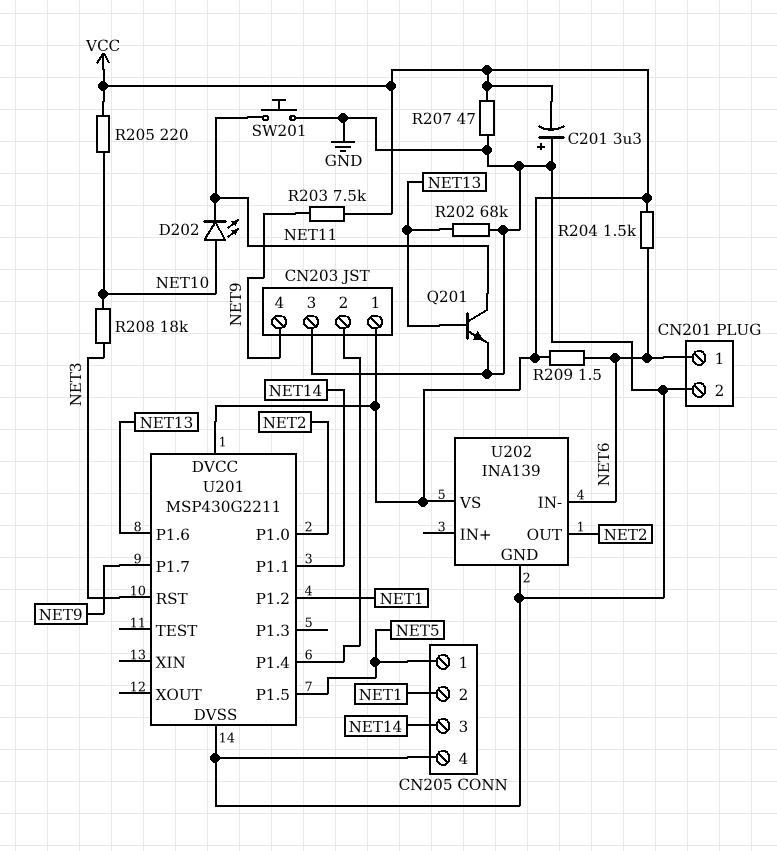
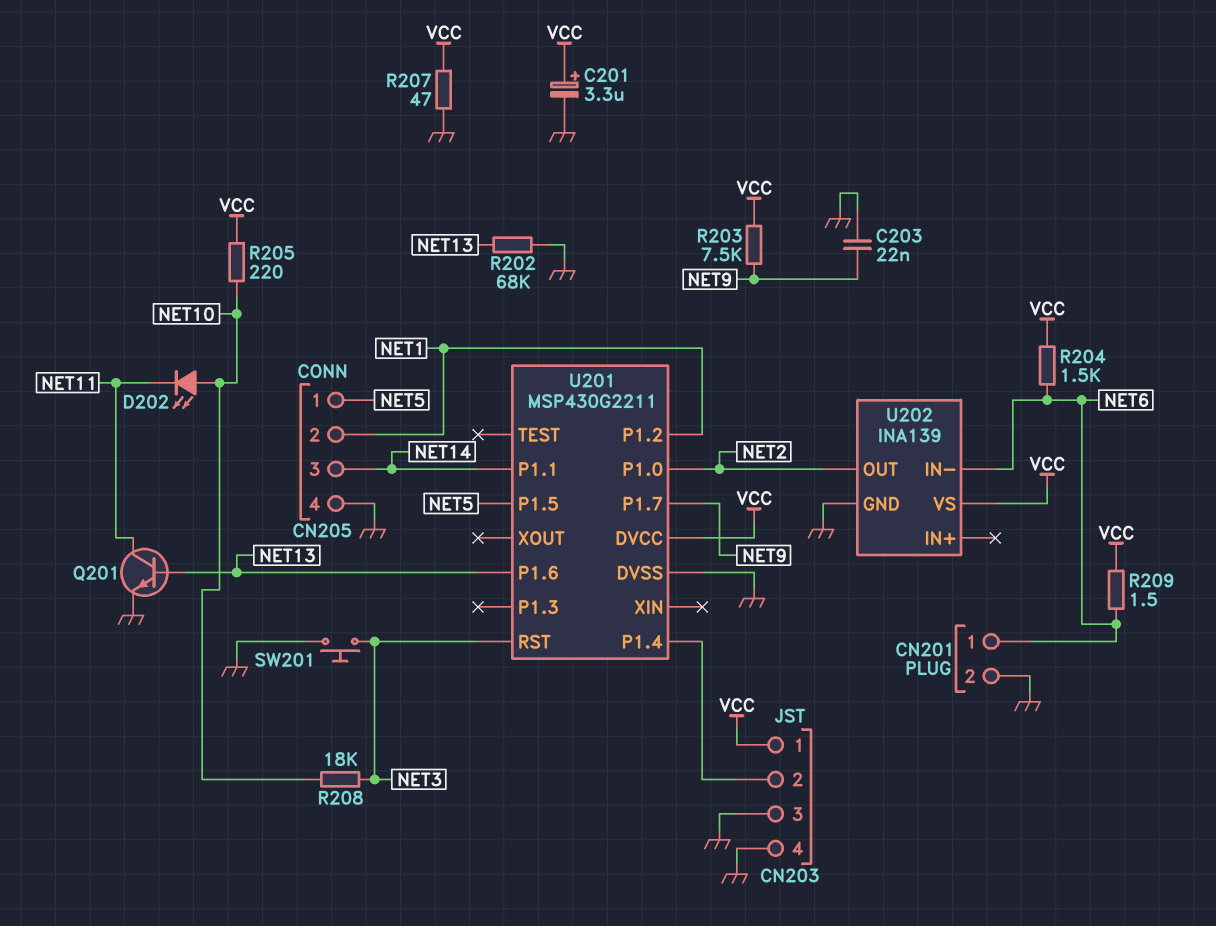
C201: 3.3uF (plus GND, minus VCC) -> 3.3uF (plus VCC, minus GND)
C203: none -> 22nF (GND, NET9)
CN203 pin 4: NET9 -> GND
SW201: button (GND, NET11) -> button (GND, NET3)

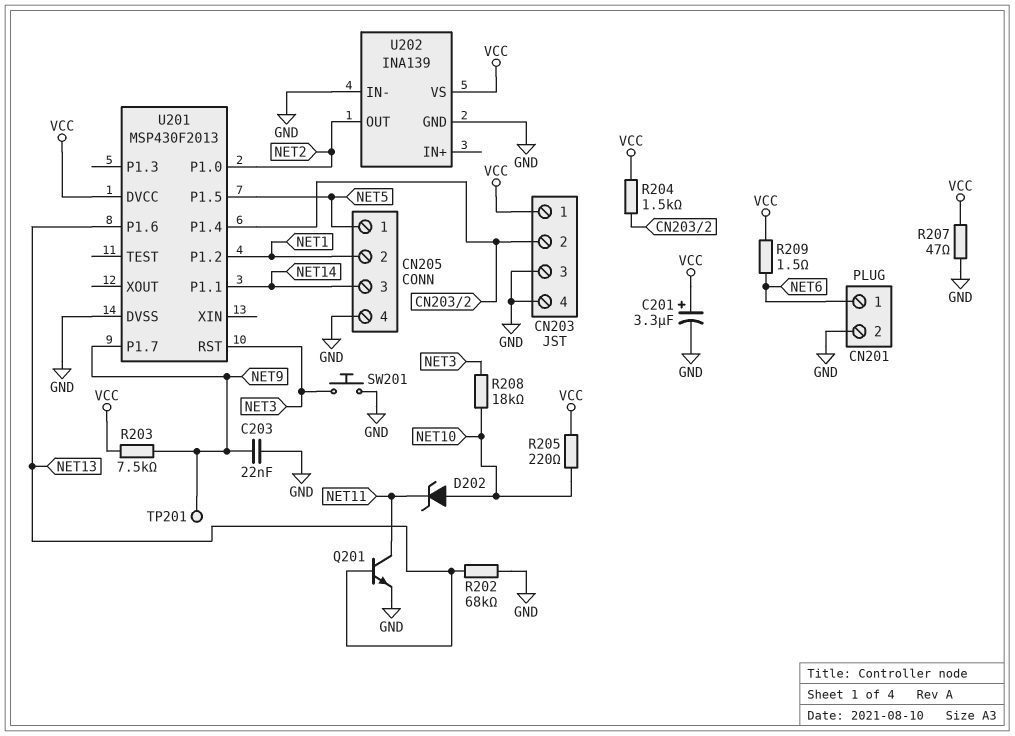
D202: LED (A NET10, K NET11) -> zener (A NET10, K NET11)
R204: 1.5k (NET6, VCC) -> 1.5k (CN203/2, VCC)
TP201: none -> test point (NET9)
U201: MSP430G2211 -> MSP430F2013
U202 pin IN-: NET6 -> GND

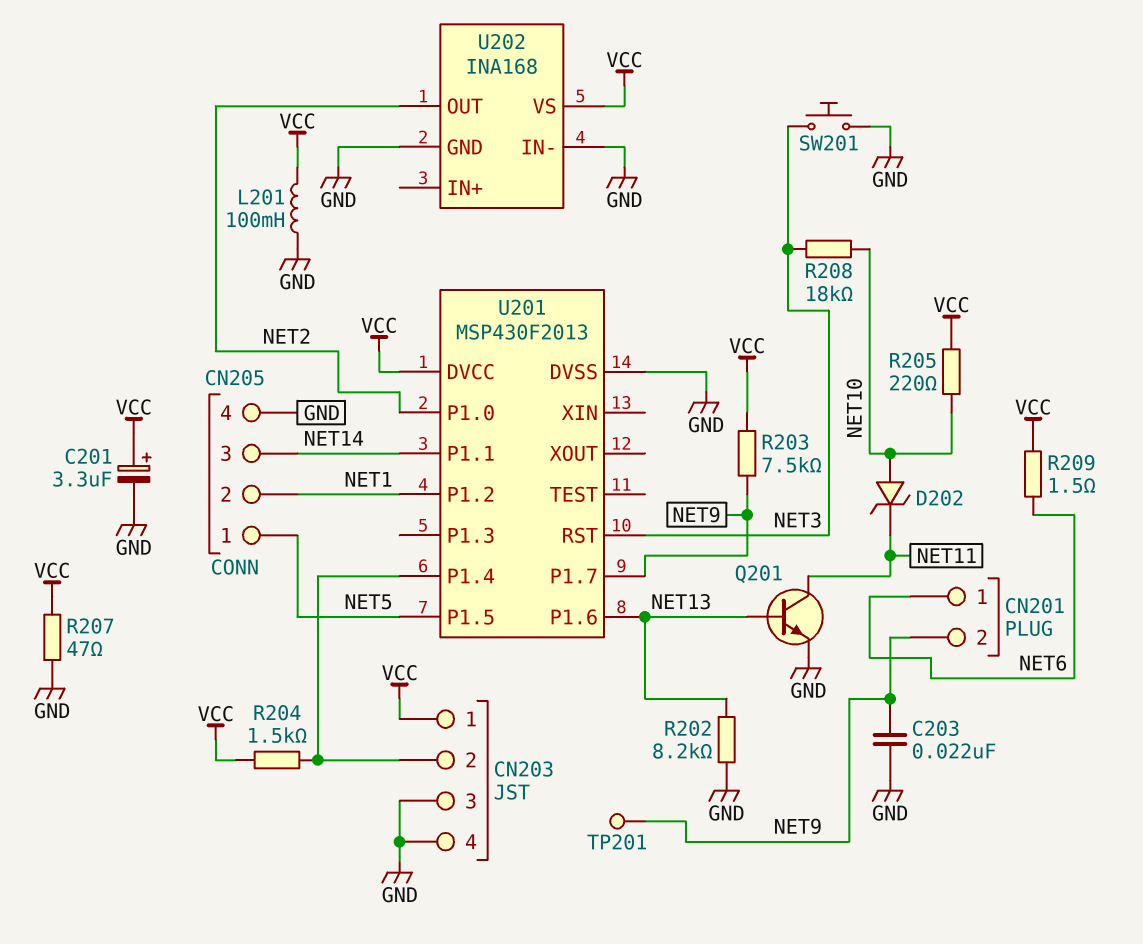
CN201 pin 2: GND -> NET9
L201: none -> 100mH (GND, VCC)
R202: 68k (GND, NET13) -> 8.2k (GND, NET13)
U202: INA139 -> INA168

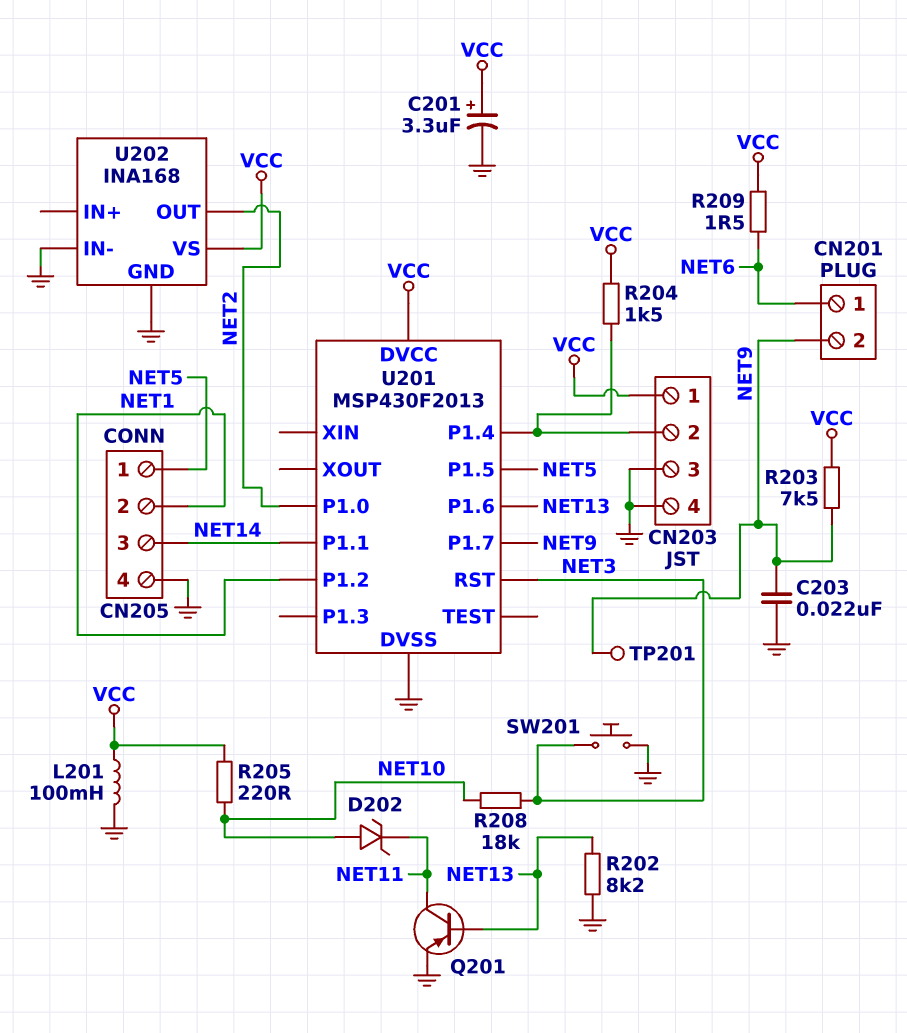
Q201: NPN (B NET13, C NET11, E GND) -> PNP (B NET13, C NET11, E GND)
R207: 47 (GND, VCC) -> none

